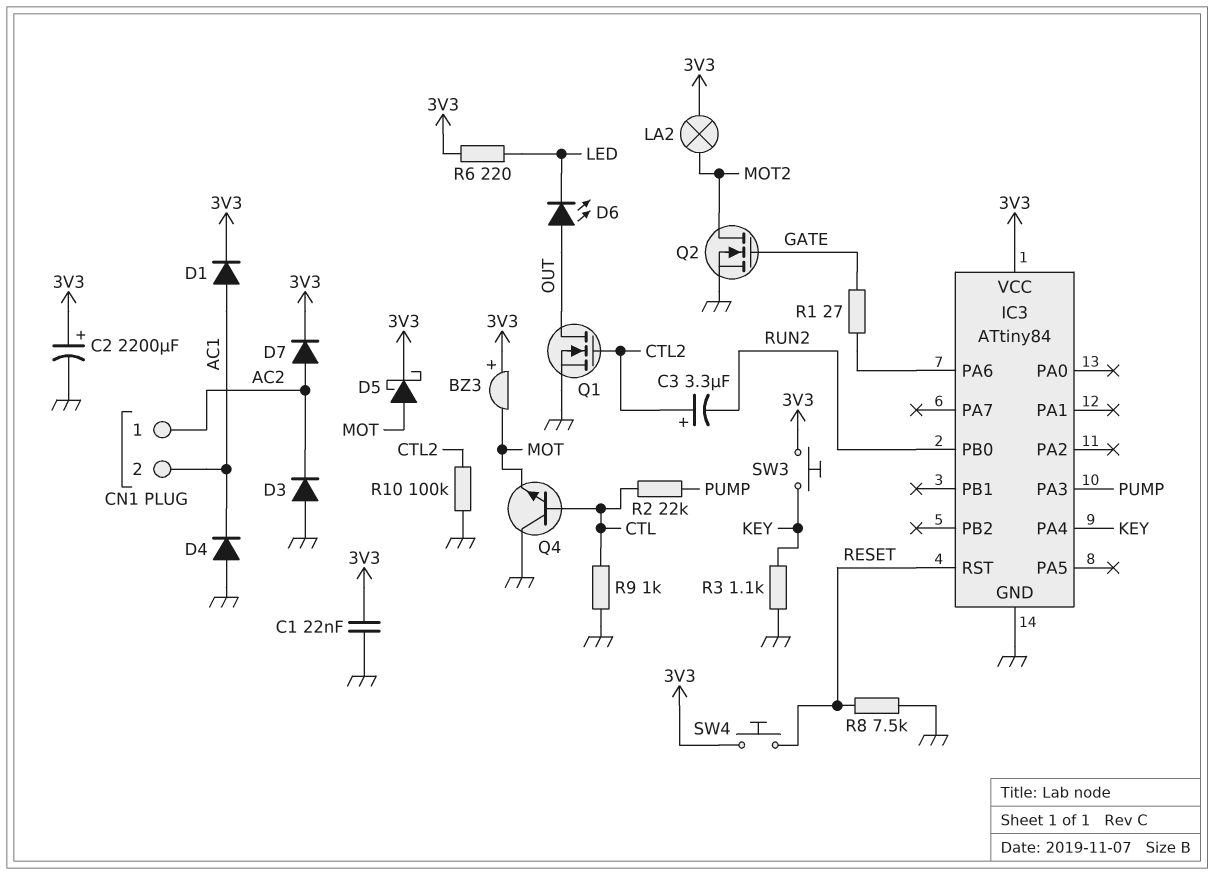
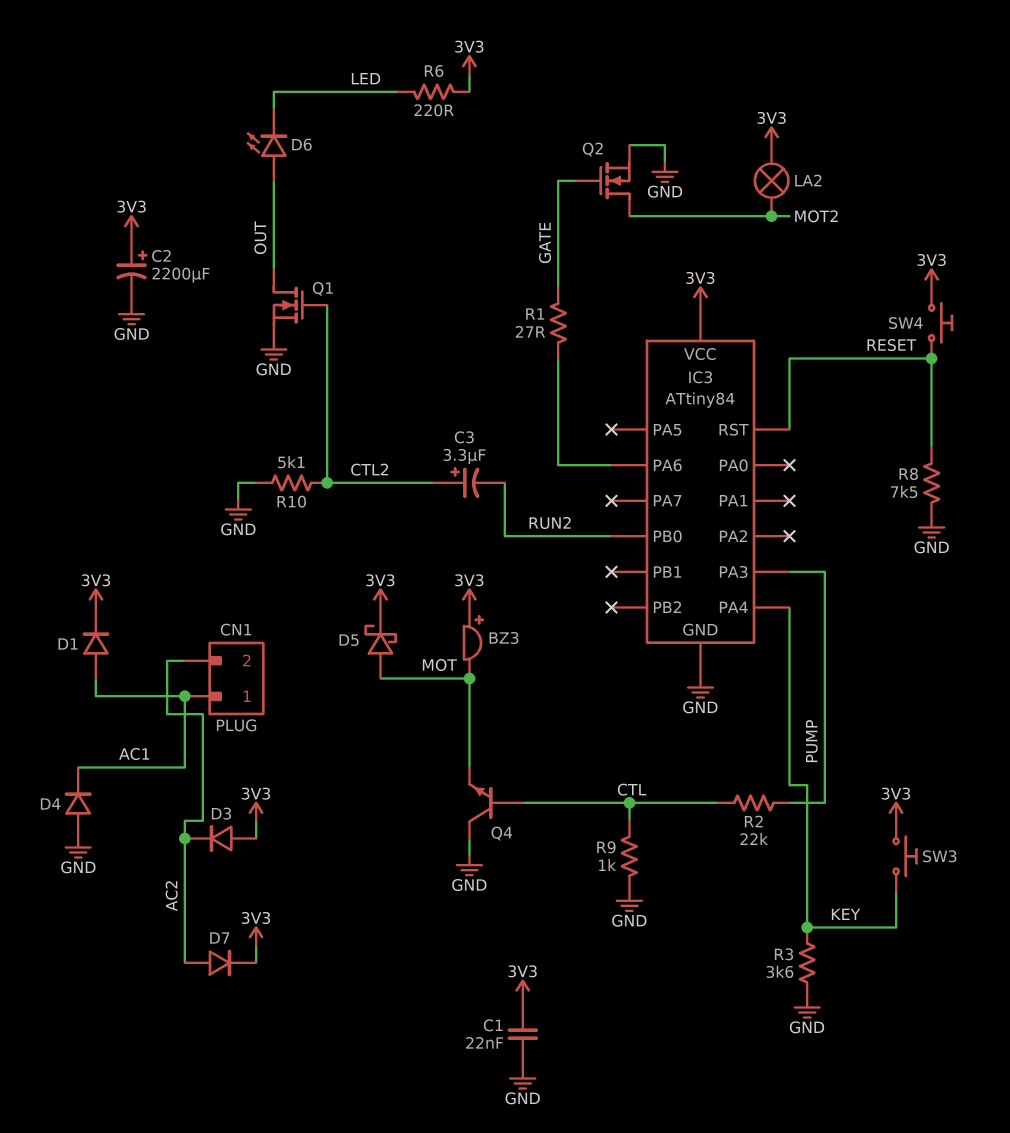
CN1 pin 1: AC2 -> AC1
CN1 pin 2: AC1 -> AC2
D3: diode (A GND, K AC2) -> diode (A 3V3, K AC2)
R3: 1.1k (GND, KEY) -> 3.6k (GND, KEY)
R10: 100k (CTL2, GND) -> 5.1k (CTL2, GND)

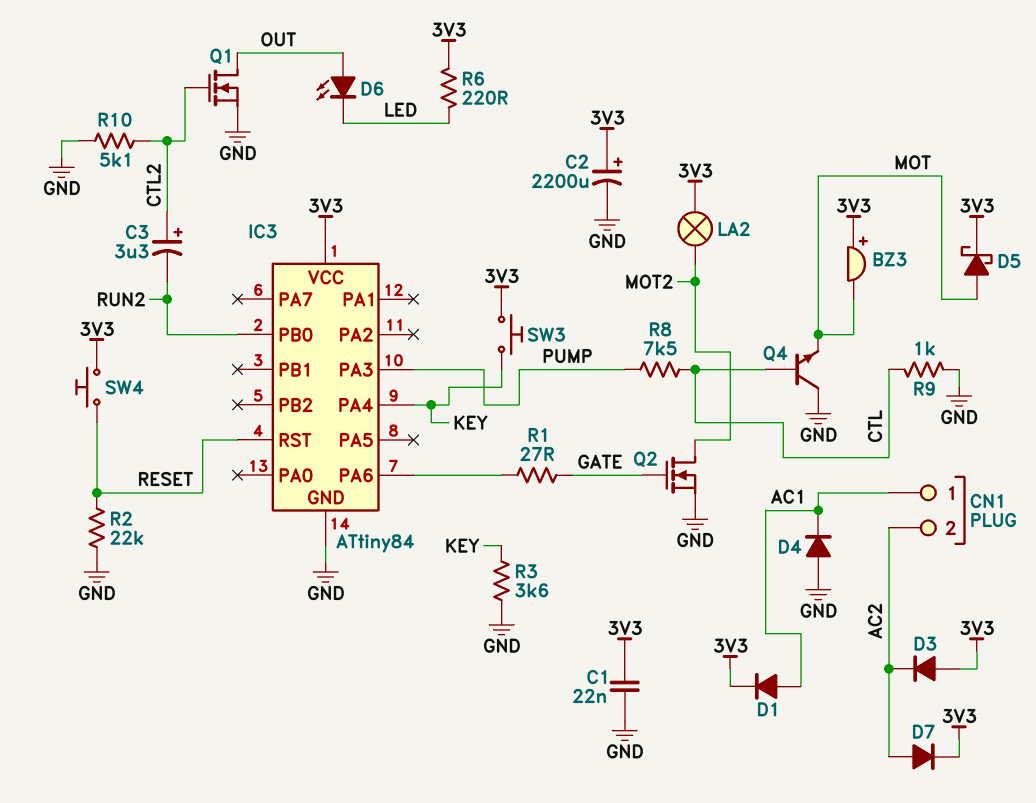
R2: 22k (CTL, PUMP) -> 22k (GND, RESET)
R8: 7.5k (GND, RESET) -> 7.5k (CTL, PUMP)

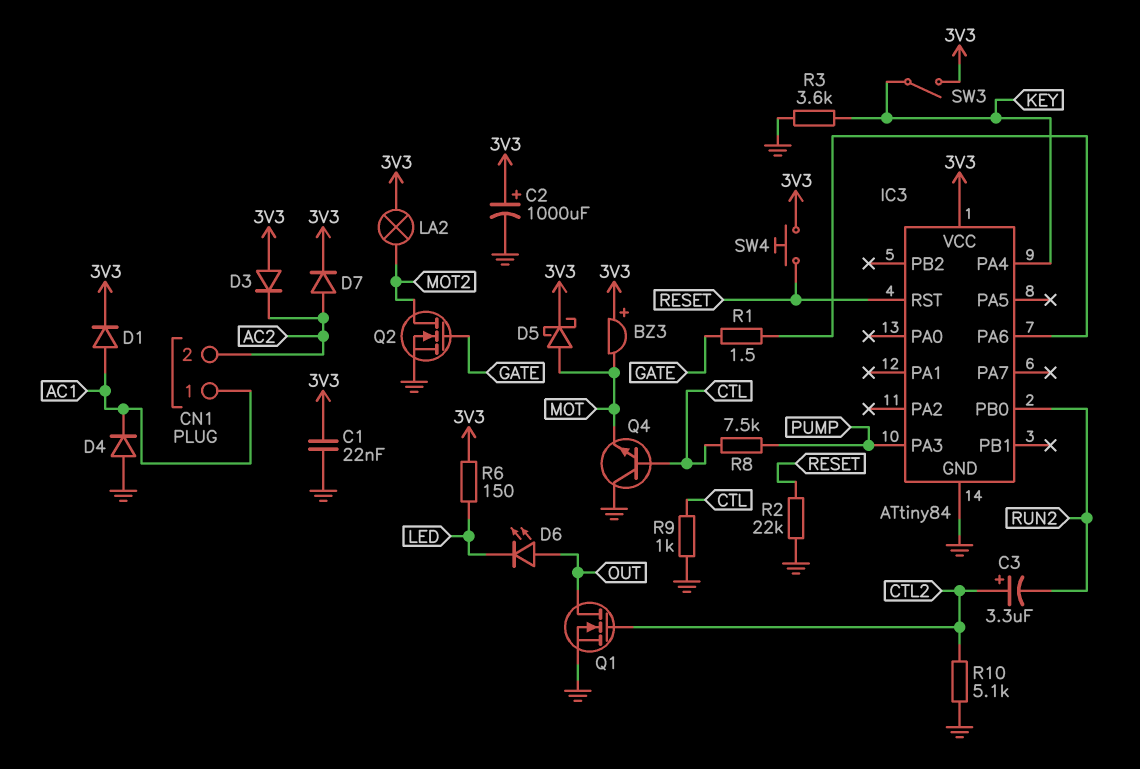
C2: 2200uF (plus 3V3, minus GND) -> 1000uF (plus 3V3, minus GND)
R1: 27 (GATE, IC3/PA6) -> 1.5 (GATE, IC3/PA6)
R6: 220 (3V3, LED) -> 150 (3V3, LED)
SW3: button (3V3, KEY) -> switch (3V3, KEY)

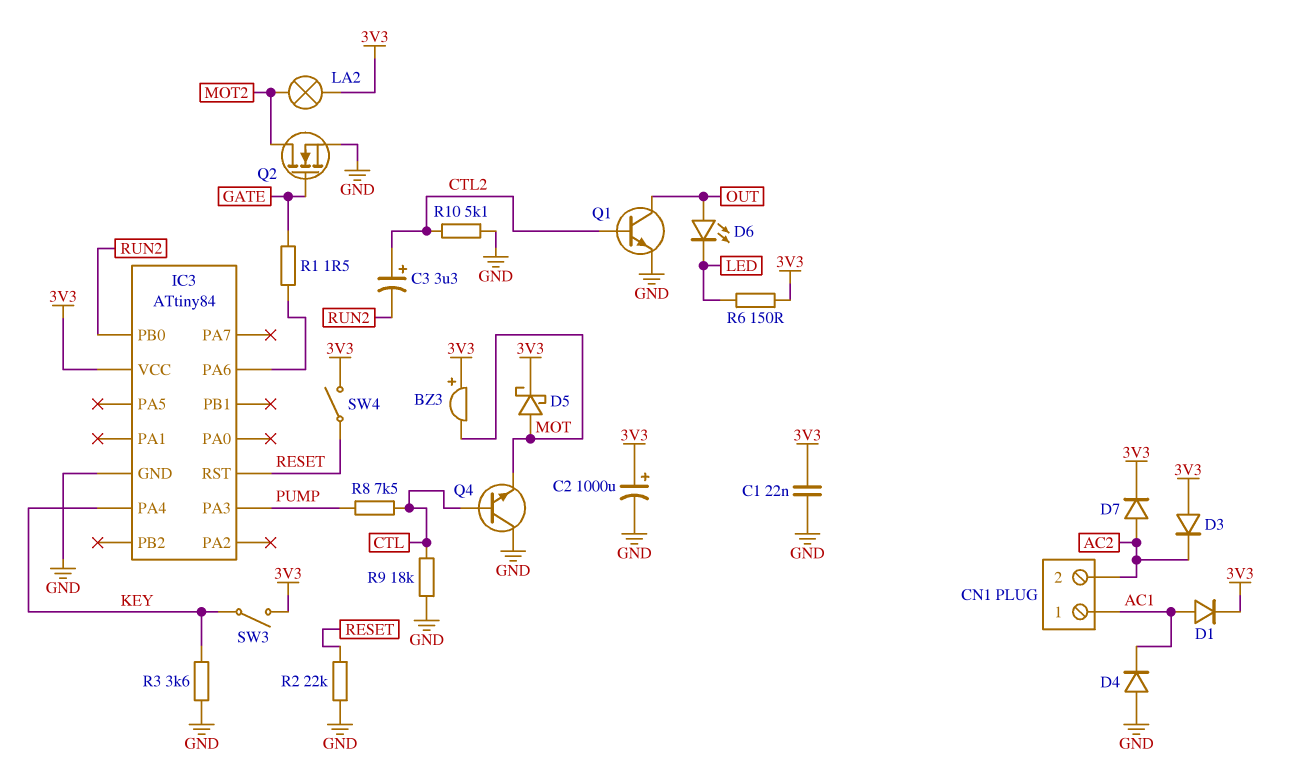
Q1: NMOS (G CTL2, D OUT, S GND) -> NPN (B CTL2, C OUT, E GND)
R9: 1k (CTL, GND) -> 18k (CTL, GND)
SW4: button (3V3, RESET) -> switch (3V3, RESET)

